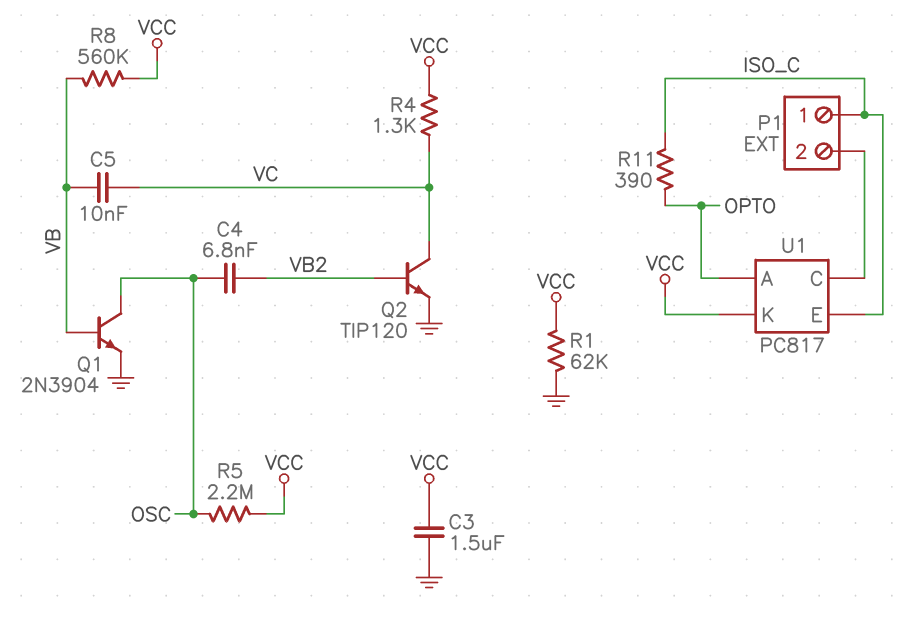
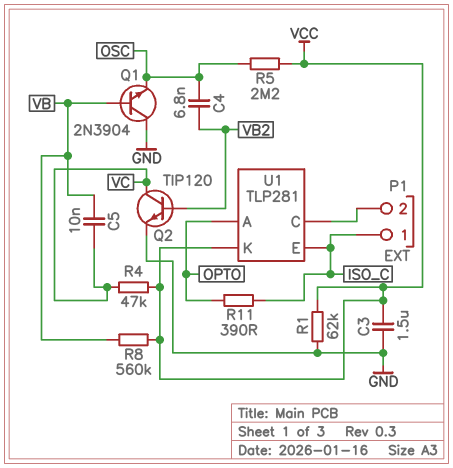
Q1: NPN 2N3904 (B VB, C OSC, E GND) -> NPN 2N3904 (B VB, C GND, E OSC)
R4: 1.3k (VC, VCC) -> 47k (VC, VCC)
U1: PC817 -> TLP281

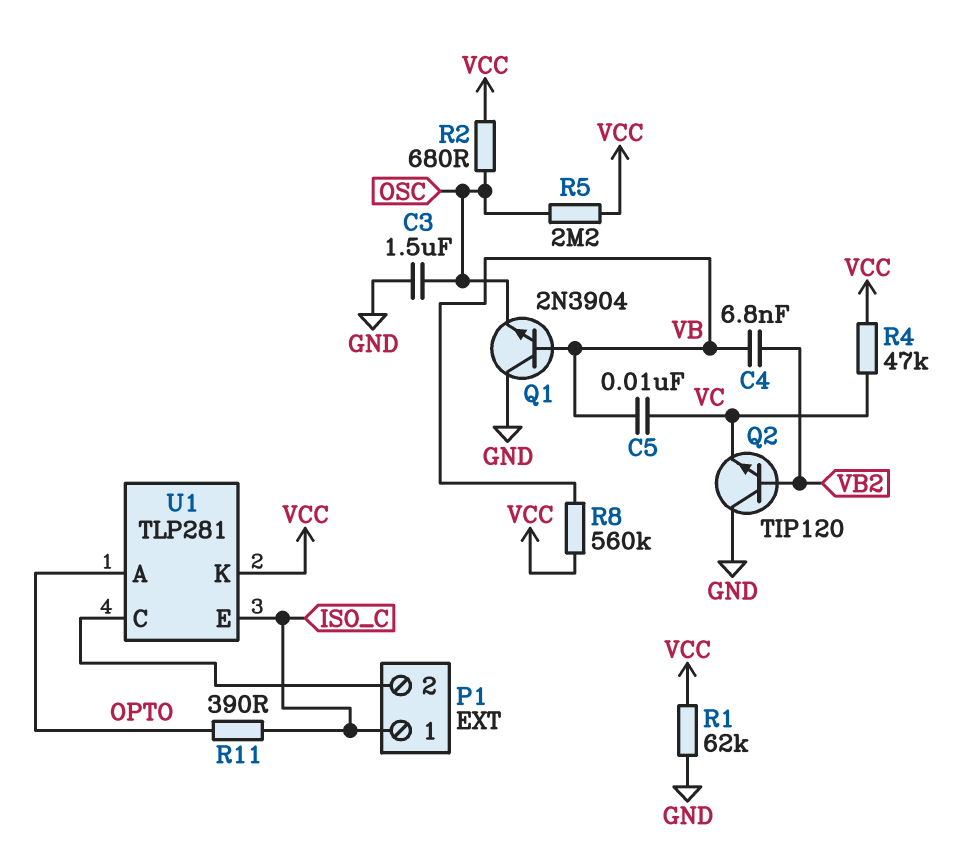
C3: 1.5uF (GND, VCC) -> 1.5uF (GND, OSC)
C4: 6.8nF (OSC, VB2) -> 6.8nF (VB, VB2)
Q2: NPN TIP120 (B VB2, C VC, E GND) -> NPN TIP120 (B VB2, C GND, E VC)
R2: none -> 680 (OSC, VCC)

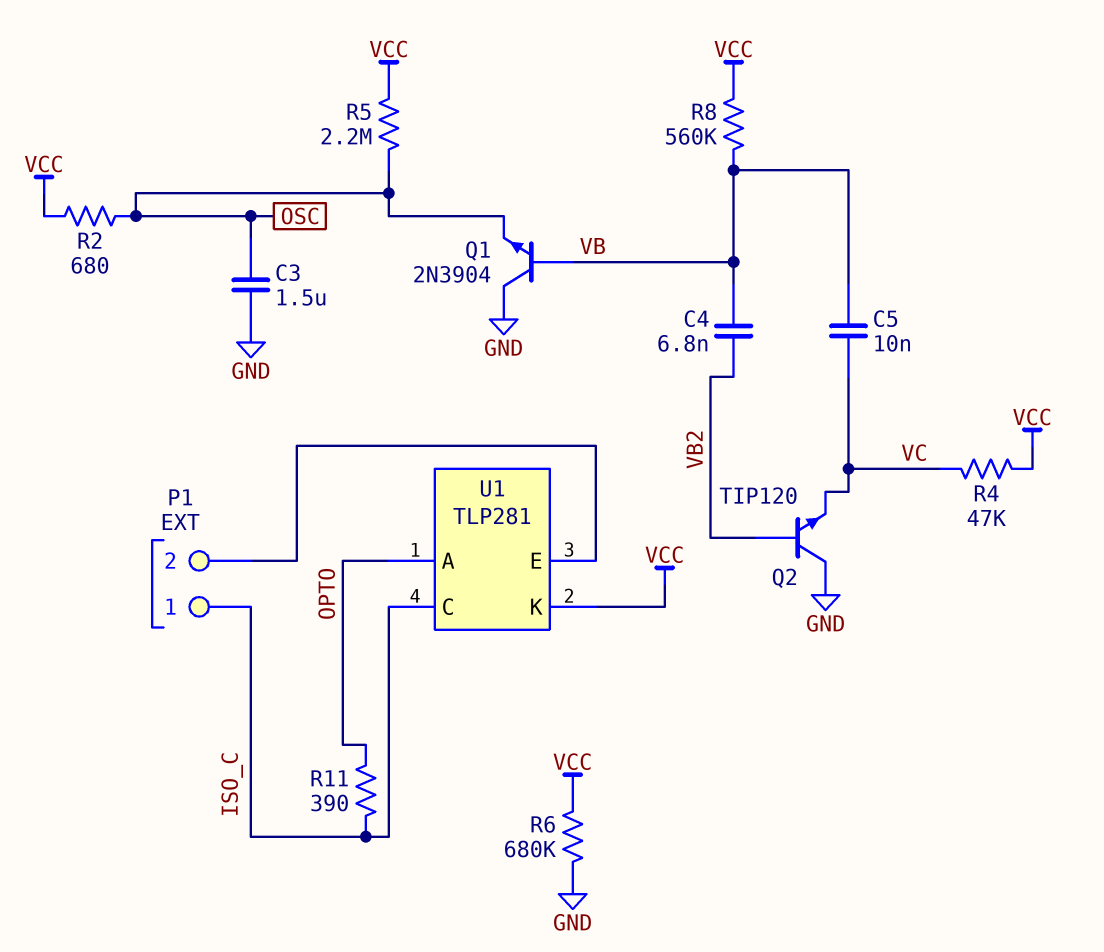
R1: 62k (GND, VCC) -> none
R6: none -> 680k (GND, VCC)
U1 pin C: P1/2 -> ISO_C
U1 pin E: ISO_C -> P1/2

